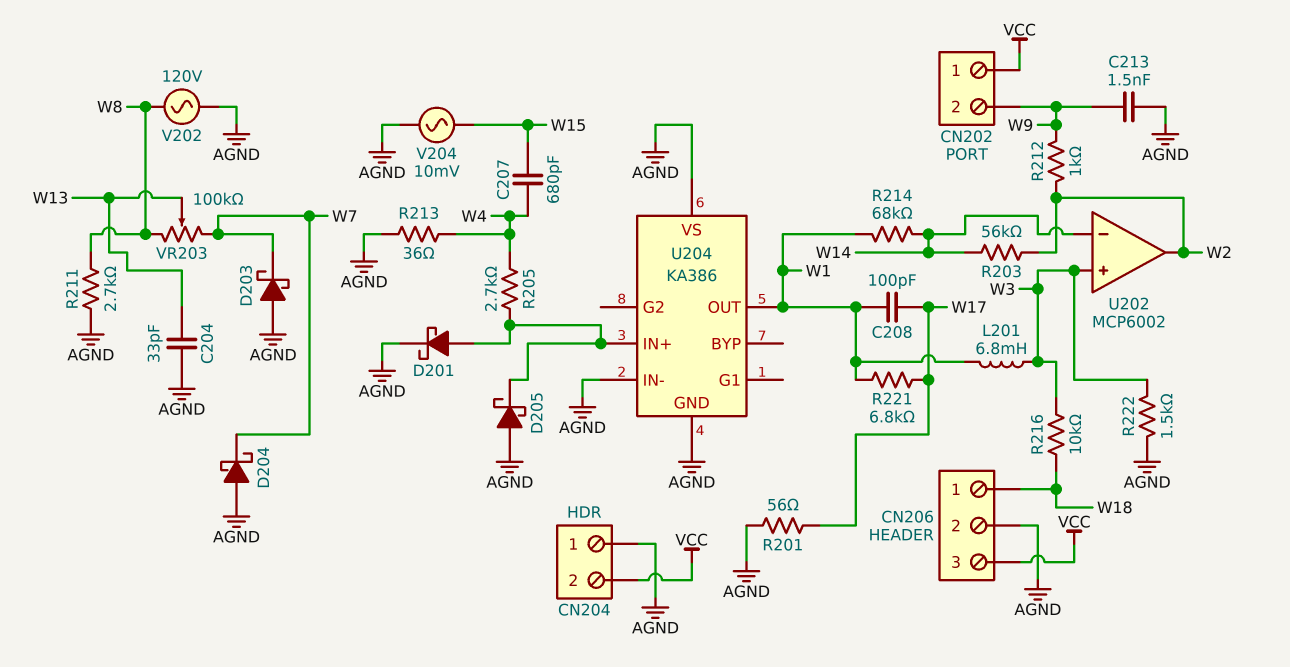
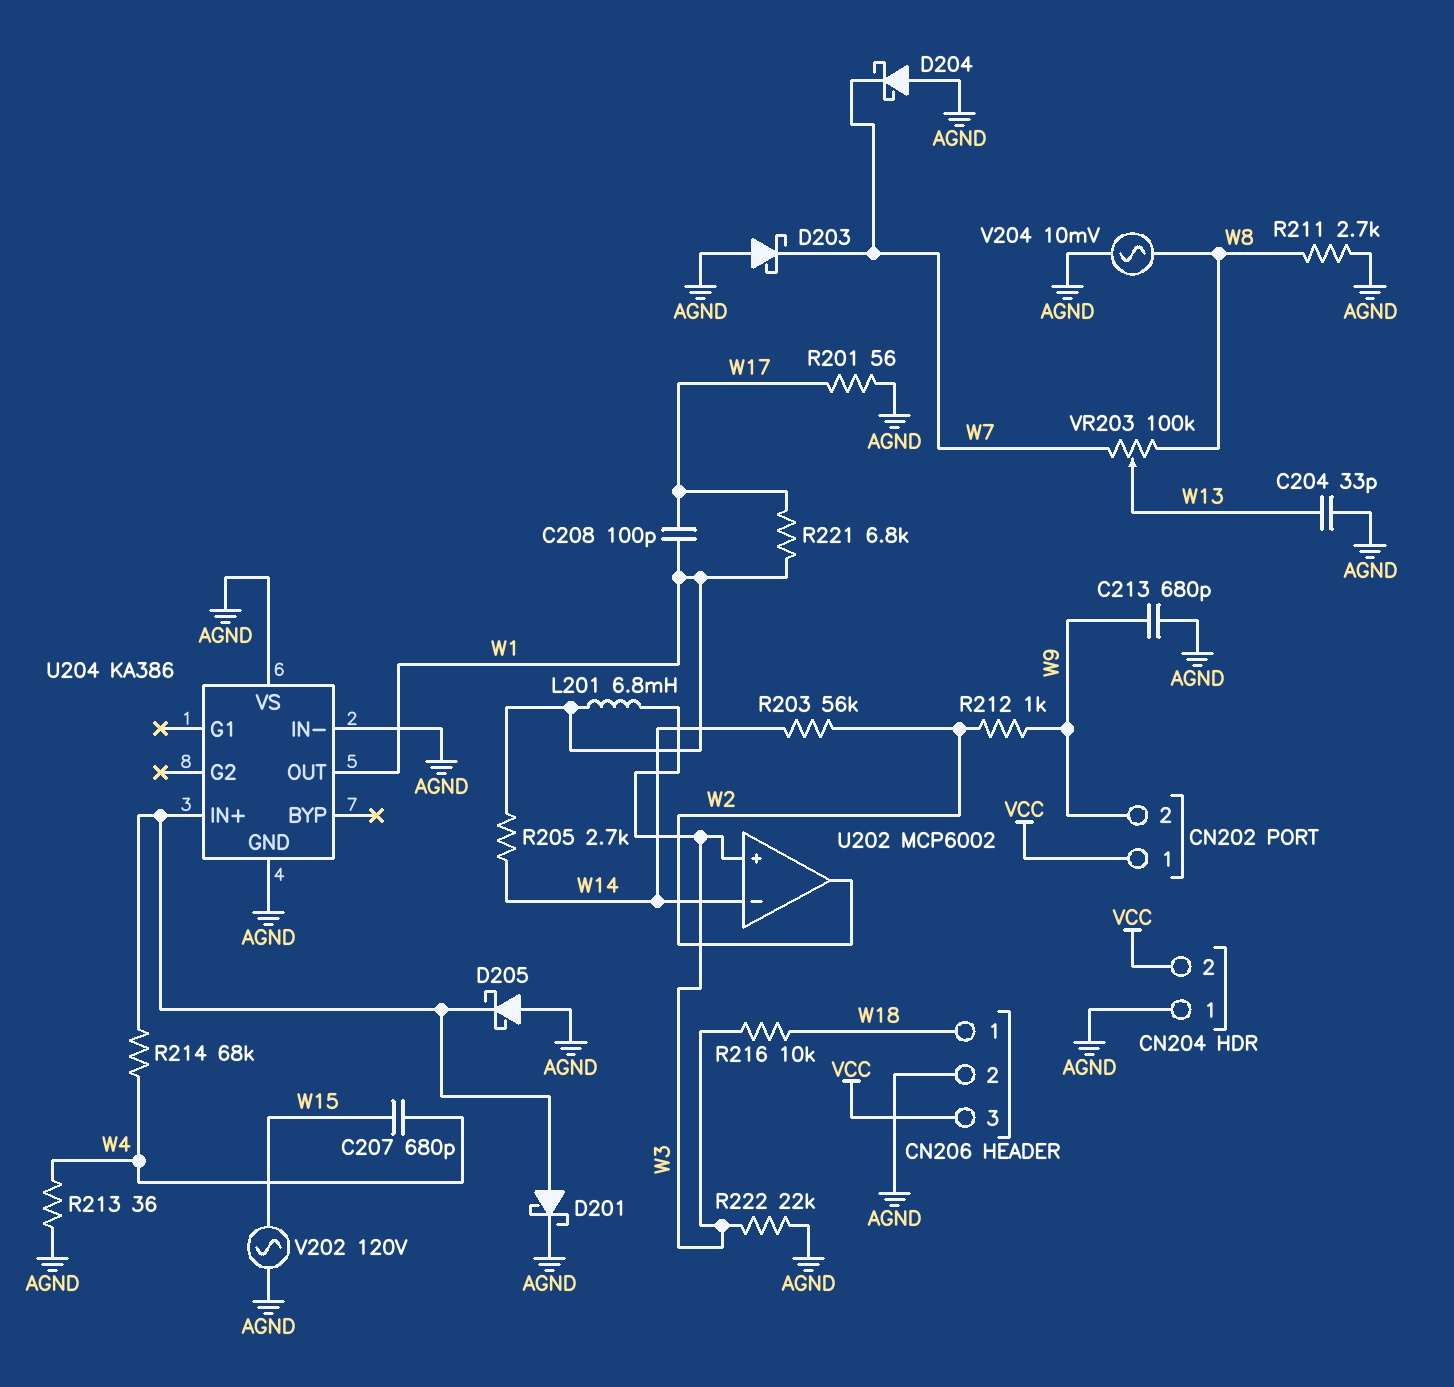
C213: 1.5nF (AGND, W9) -> 680pF (AGND, W9)
R205: 2.7k (U204/IN+, W4) -> 2.7k (W1, W14)
R214: 68k (W1, W14) -> 68k (U204/IN+, W4)
R222: 1.5k (AGND, W3) -> 22k (AGND, W3)
V202: AC 120V (AGND, W8) -> AC 120V (AGND, W15)
V204: AC 10mV (AGND, W15) -> AC 10mV (AGND, W8)

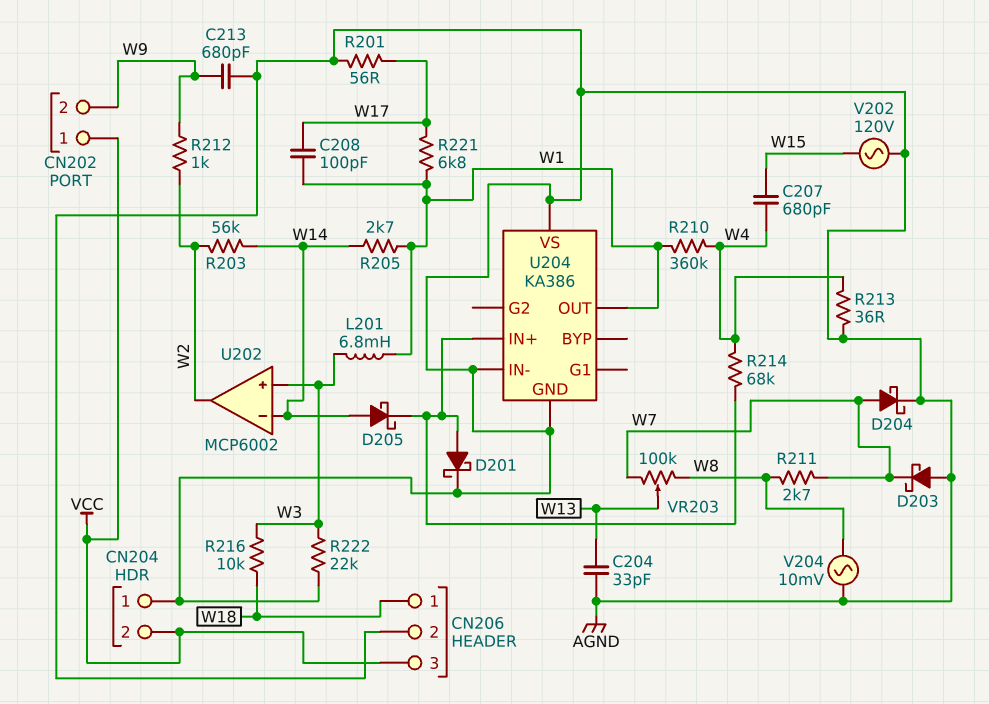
D204: schottky (A AGND, K W7) -> schottky (A W7, K AGND)
D205: schottky (A AGND, K U204/IN+) -> schottky (A W14, K U204/IN+)
R210: none -> 360k (W1, W4)
R211: 2.7k (AGND, W8) -> 2.7k (W7, W8)

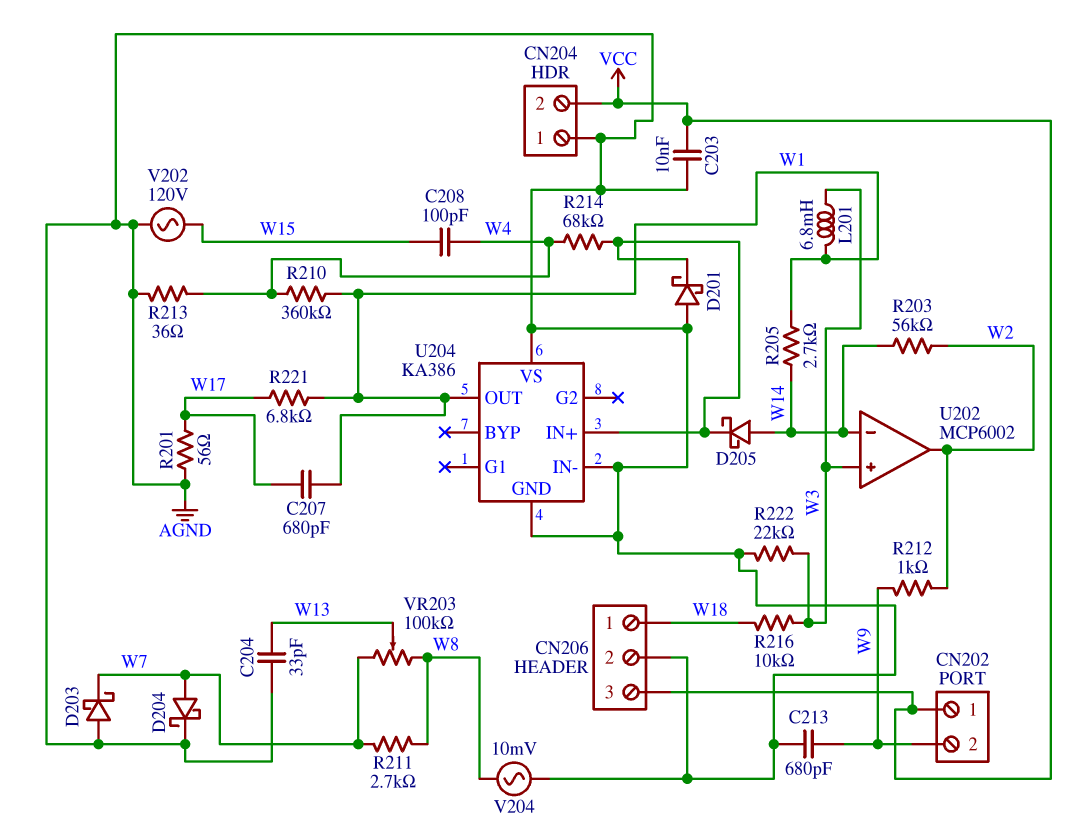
C203: none -> 10nF (AGND, VCC)
C207: 680pF (W4, W15) -> 680pF (W1, W17)
C208: 100pF (W1, W17) -> 100pF (W4, W15)
D201: schottky (A U204/IN+, K AGND) -> schottky (A AGND, K U204/IN+)

